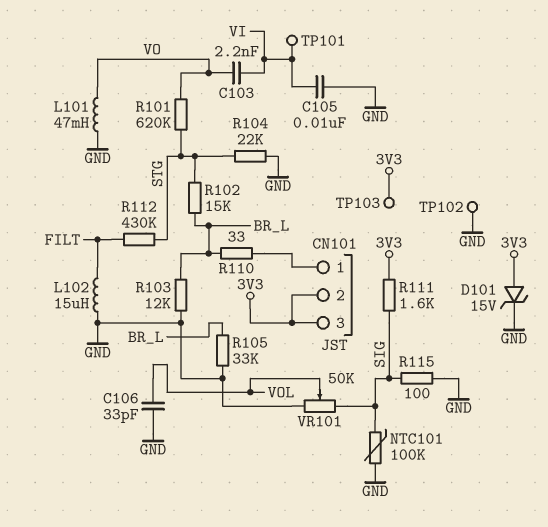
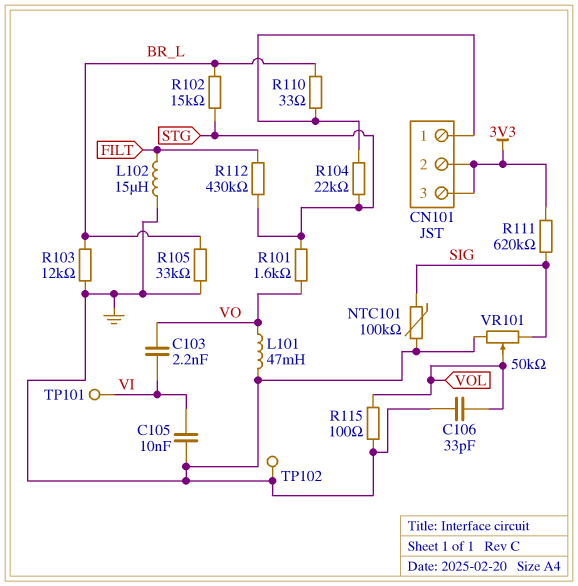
D101: zener 15V (A 3V3, K GND) -> none
R101: 620k (STG, VO) -> 1.6k (STG, VO)
R104: 22k (GND, STG) -> 22k (CN101/1, STG)
R111: 1.6k (3V3, SIG) -> 620k (3V3, SIG)
R115: 100 (GND, SIG) -> 100 (GND, VOL)
TP103: test point (3V3) -> none

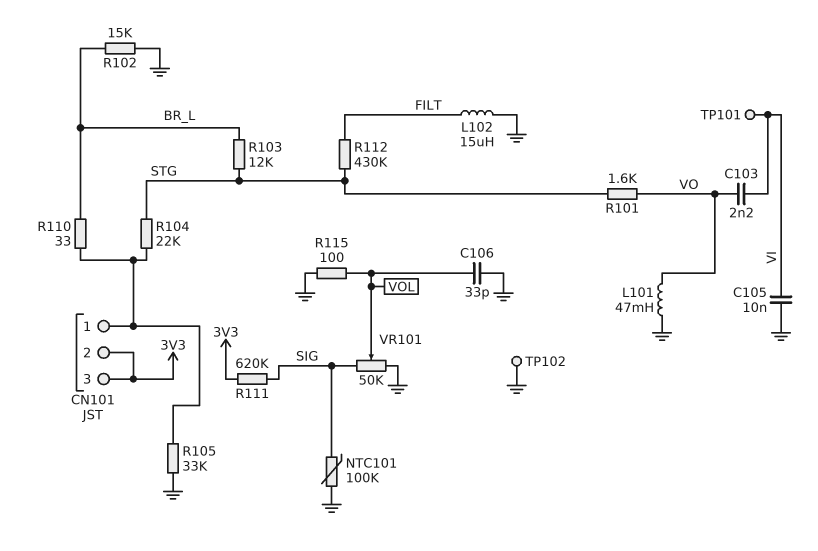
R102: 15k (BR_L, STG) -> 15k (BR_L, GND)
R103: 12k (BR_L, GND) -> 12k (BR_L, STG)
R105: 33k (BR_L, GND) -> 33k (CN101/1, GND)

